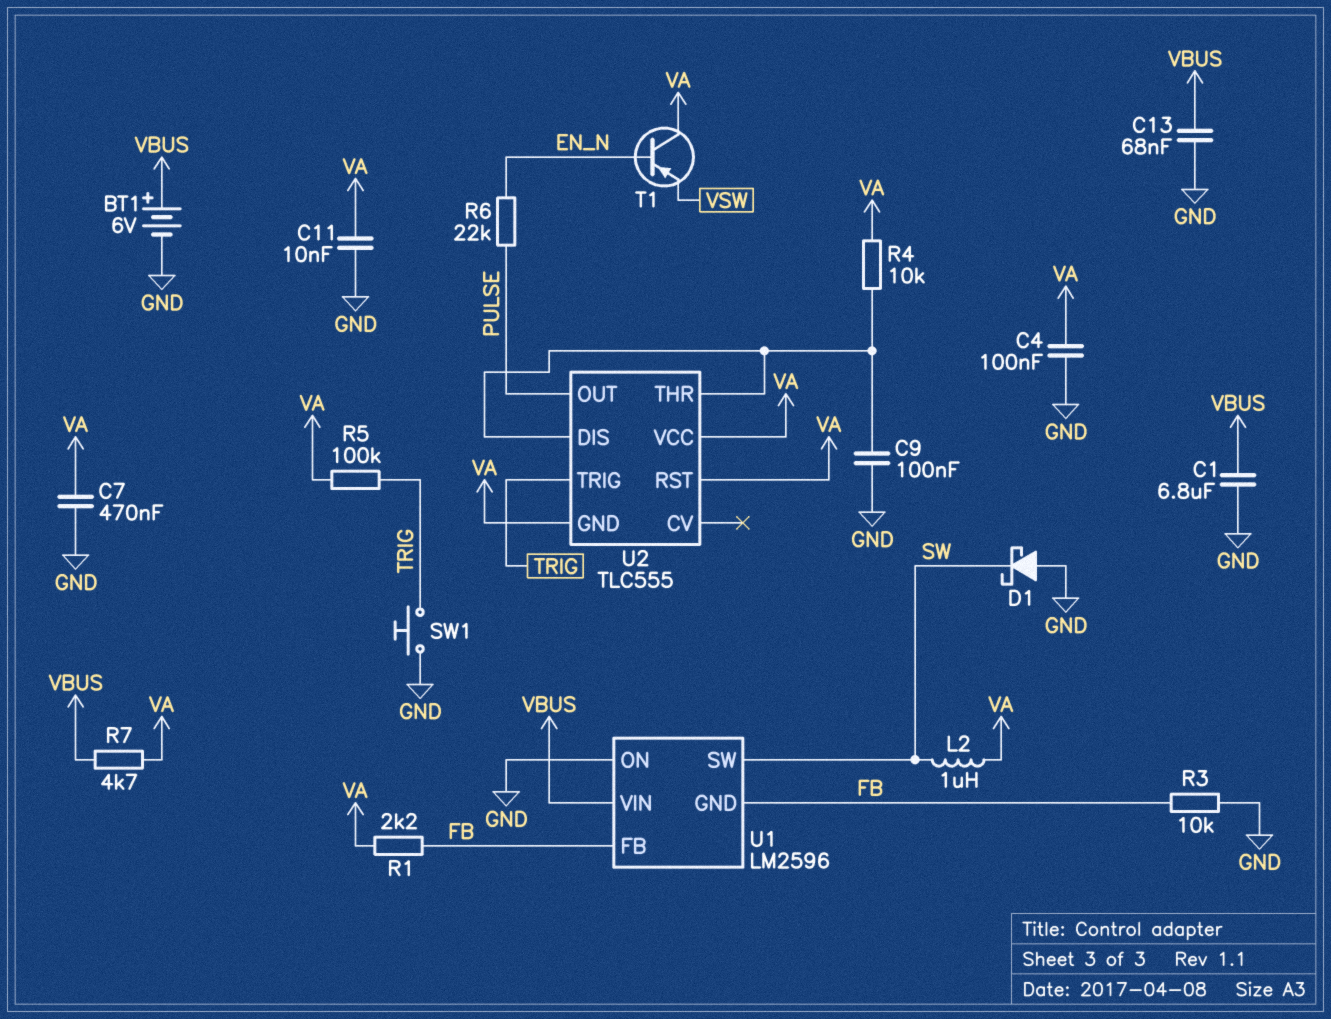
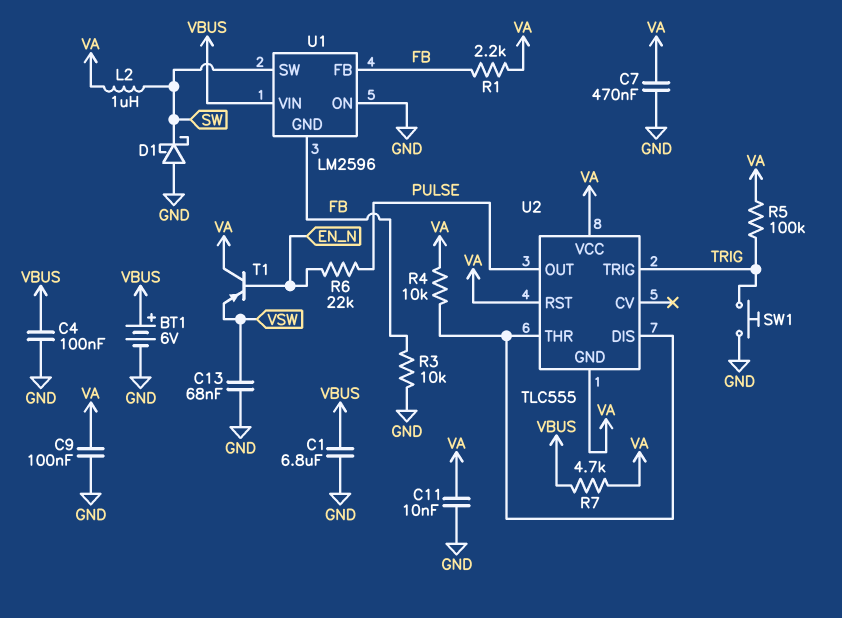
C4: 100nF (GND, VA) -> 100nF (GND, VBUS)
C9: 100nF (GND, U2/DIS) -> 100nF (GND, VA)
C13: 68nF (GND, VBUS) -> 68nF (GND, VSW)

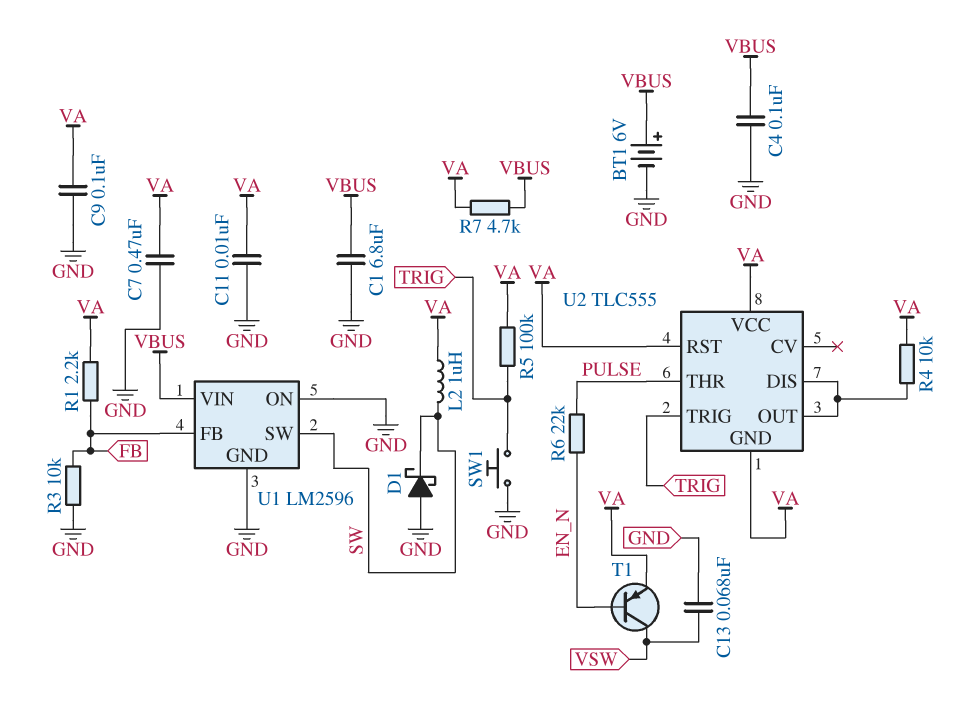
T1: PNP (B EN_N, C VA, E VSW) -> PNP (B EN_N, C VSW, E VA)
U1 pin GND: FB -> GND
U2 pin OUT: PULSE -> U2/DIS
U2 pin THR: U2/DIS -> PULSE

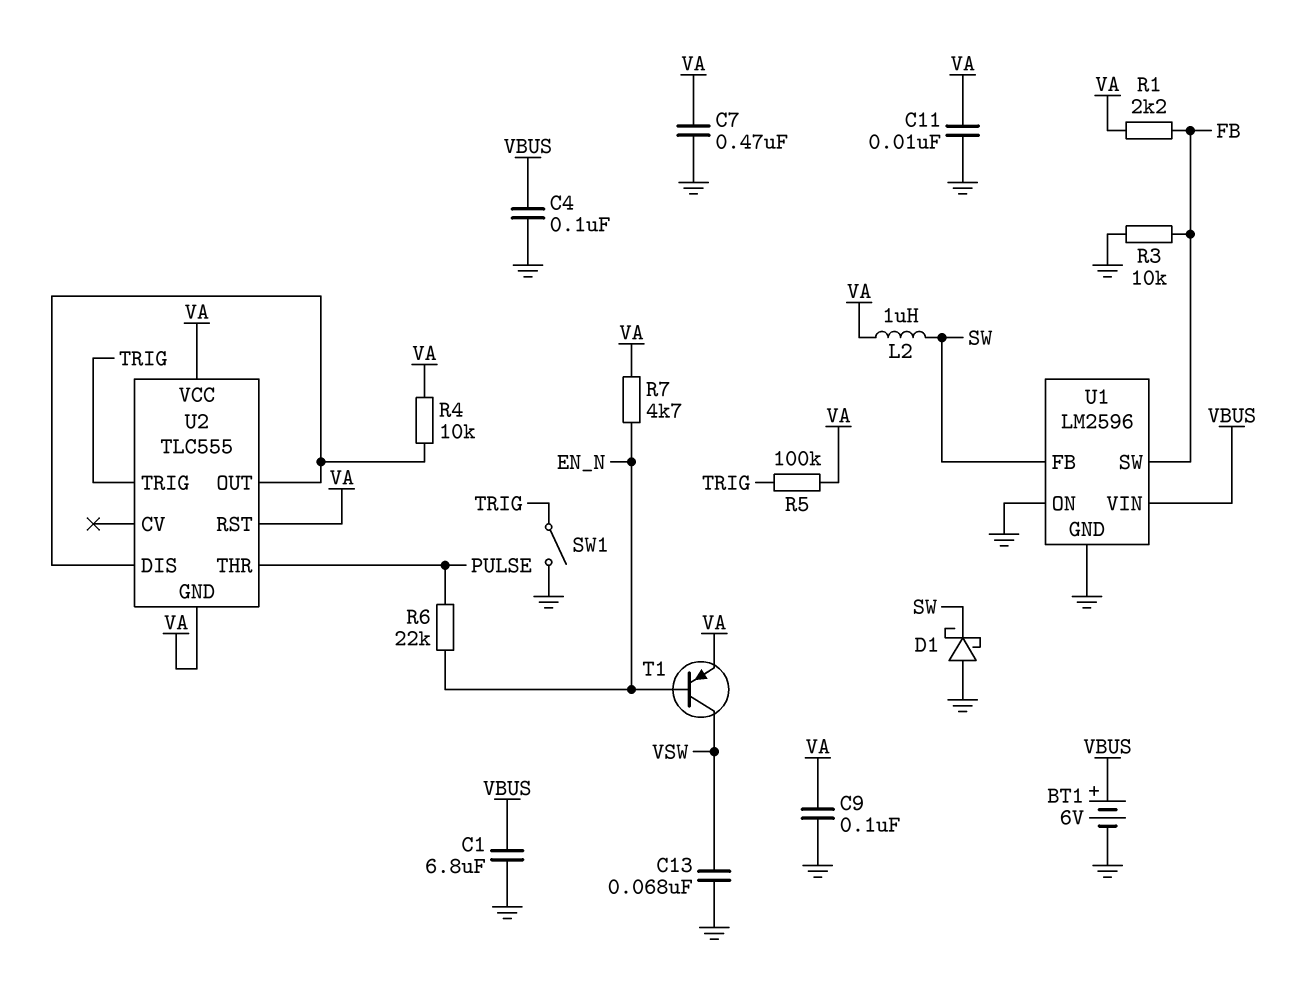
R7: 4.7k (VA, VBUS) -> 4.7k (EN_N, VA)
SW1: button (GND, TRIG) -> switch (GND, TRIG)
U1 pin FB: FB -> SW
U1 pin SW: SW -> FB

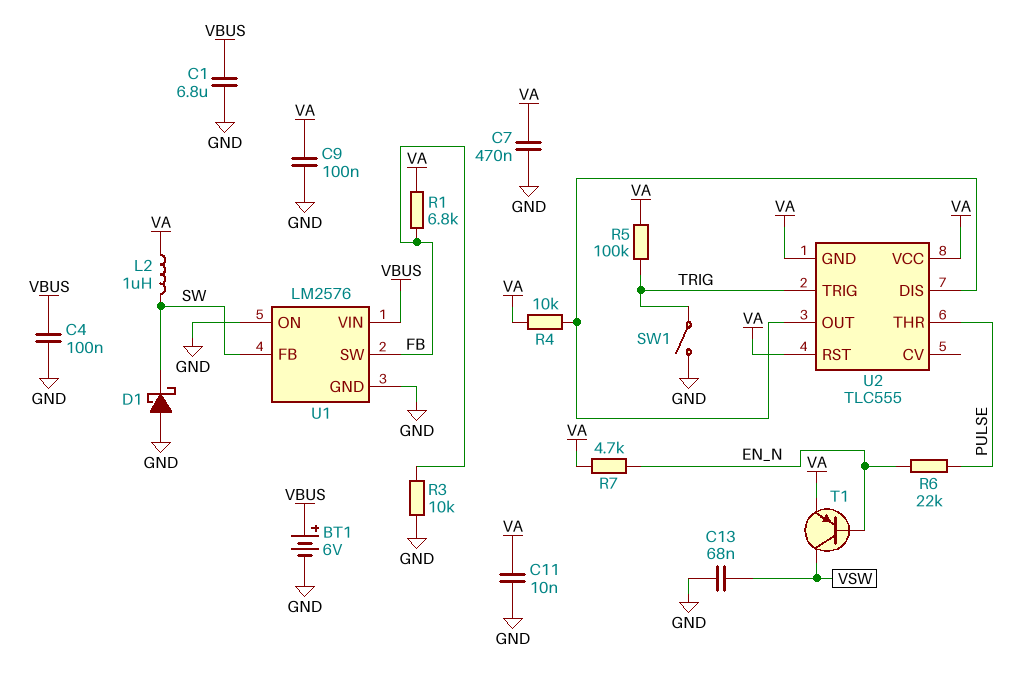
R1: 2.2k (FB, VA) -> 6.8k (FB, VA)
U1: LM2596 -> LM2576

